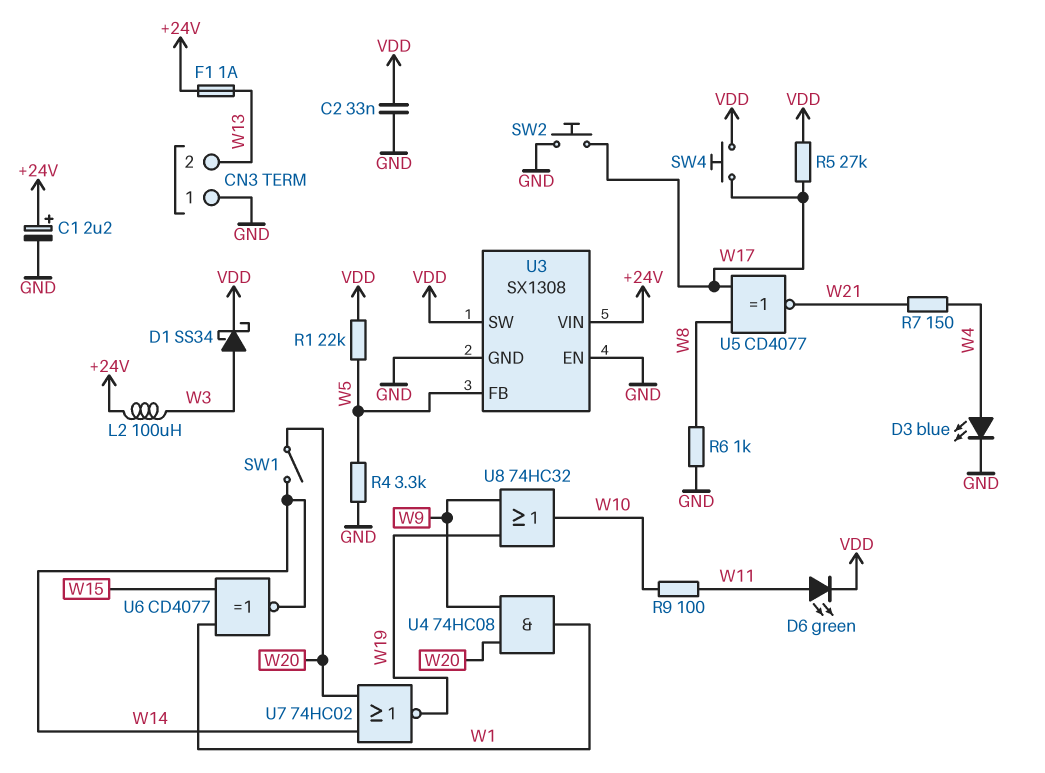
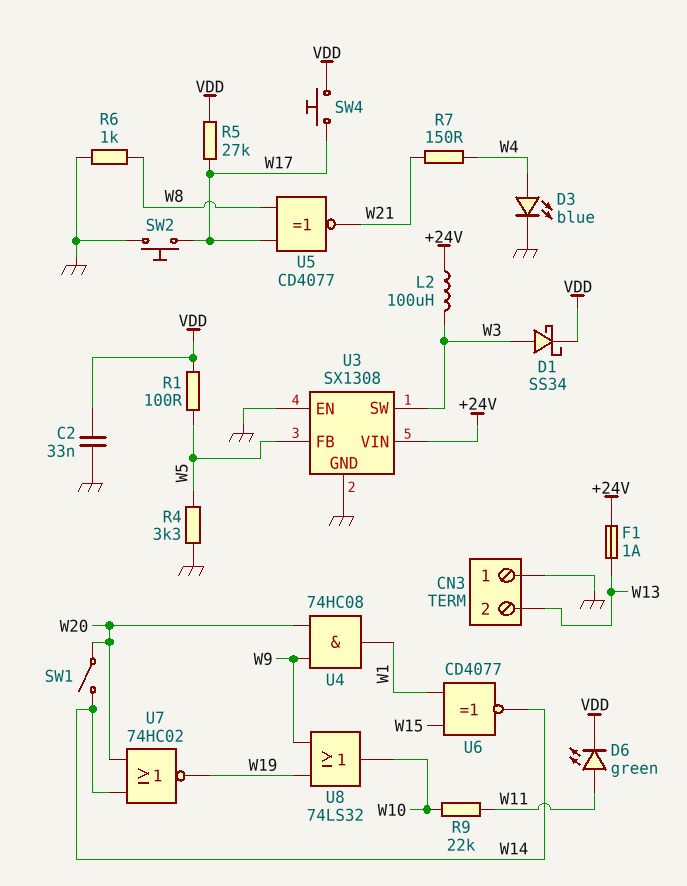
C1: 2.2uF (plus +24V, minus GND) -> none
R1: 22k (VDD, W5) -> 100 (VDD, W5)
R9: 100 (W10, W11) -> 22k (W10, W11)
U3 pin SW: VDD -> W3
U8: OR 74HC32 (in W9, in W19, out W10) -> OR 74LS32 (in W9, in W19, out W10)

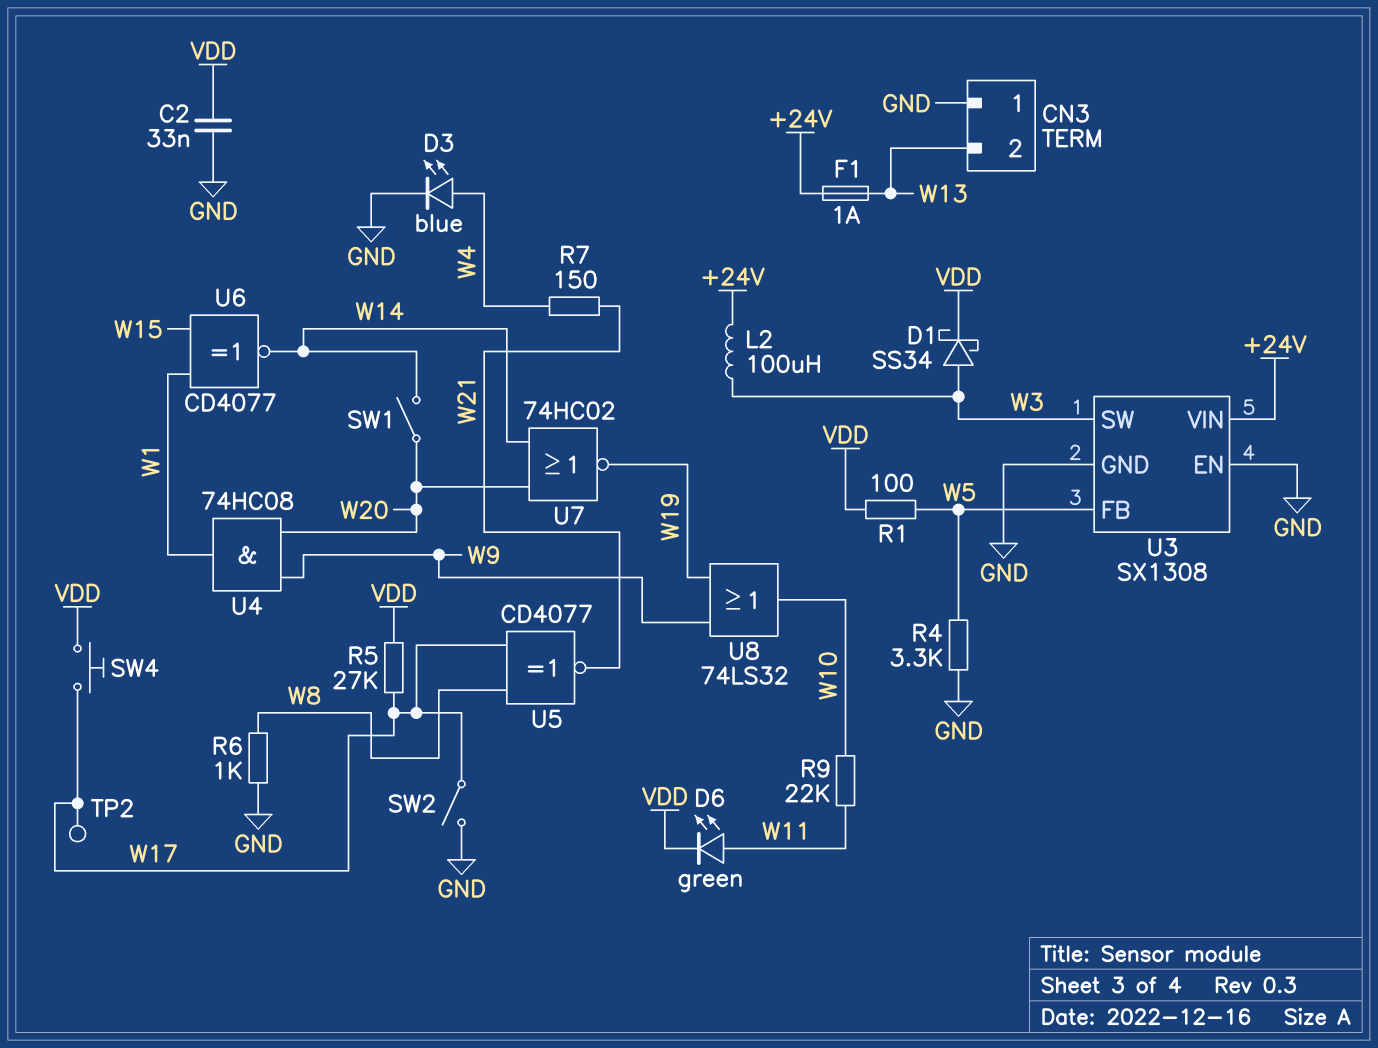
SW2: button (GND, W17) -> switch (GND, W17)
TP2: none -> test point (W17)

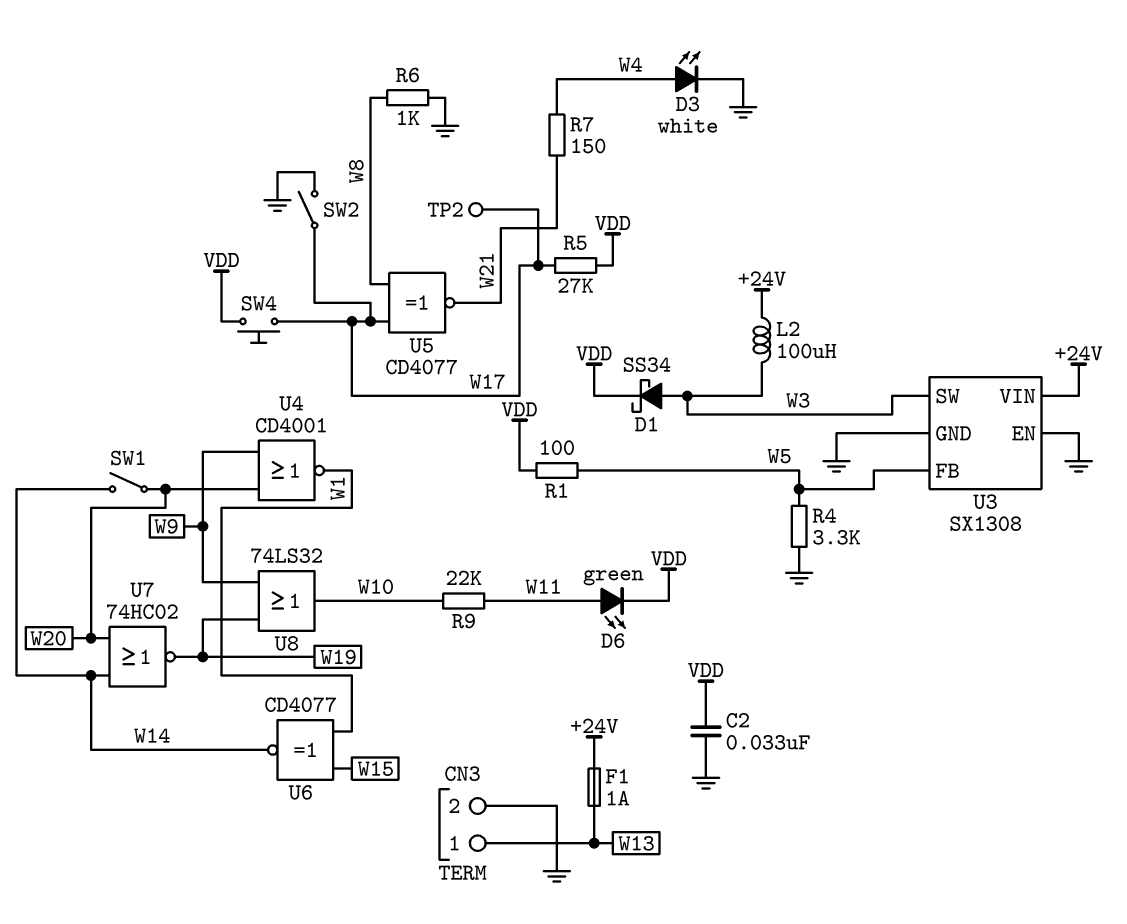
CN3 pin 1: GND -> W13
CN3 pin 2: W13 -> GND
D3: LED blue (A W4, K GND) -> LED white (A W4, K GND)
U4: AND 74HC08 (in W9, in W20, out W1) -> NOR CD4001 (in W9, in W20, out W1)

